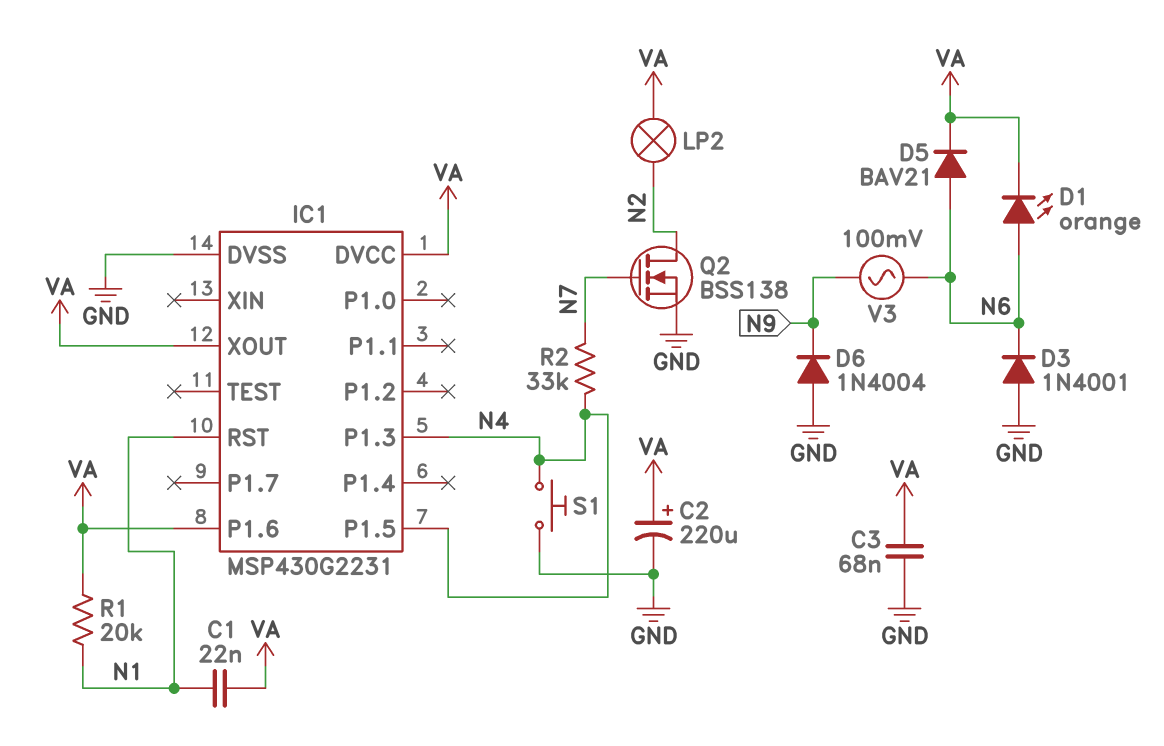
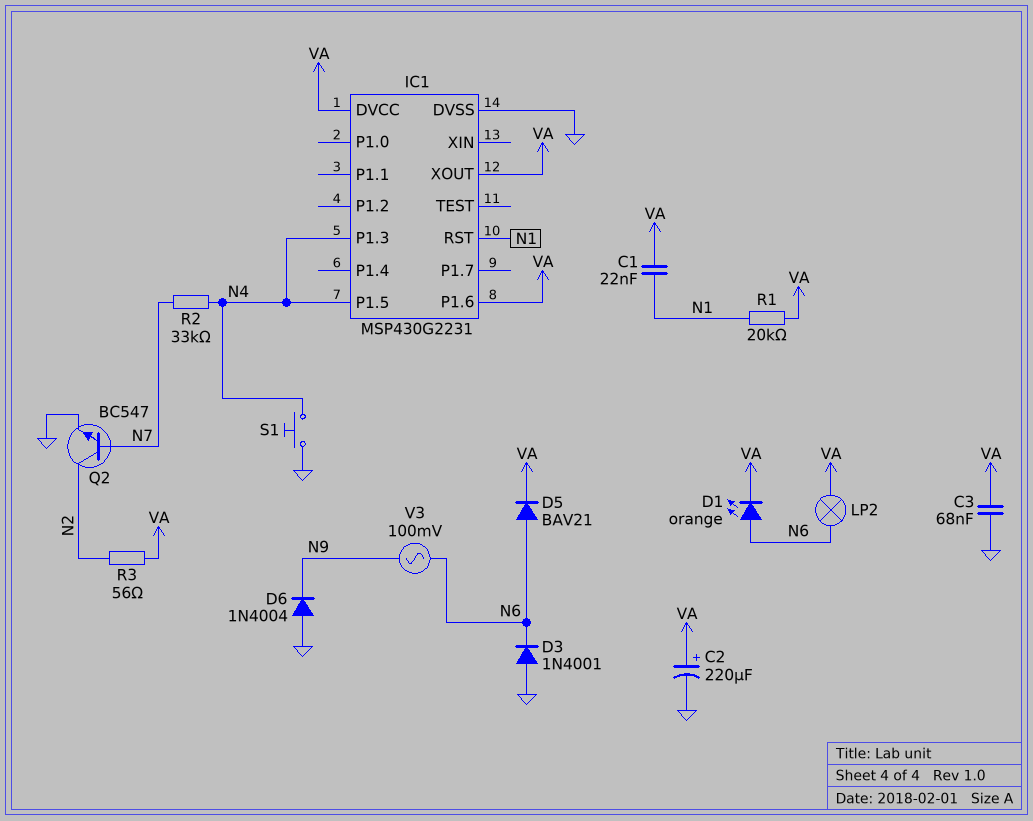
LP2: lamp (N2, VA) -> lamp (N6, VA)
Q2: NMOS BSS138 (G N7, D N2, S GND) -> NPN BC547 (B N7, C N2, E GND)
R3: none -> 56 (N2, VA)

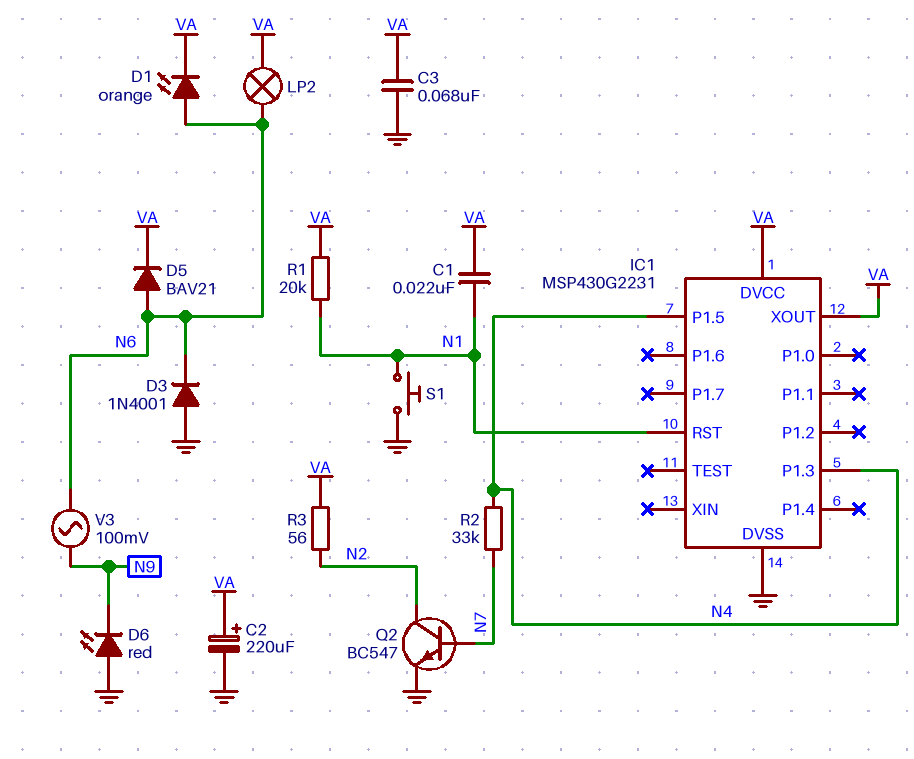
D6: diode 1N4004 (A GND, K N9) -> LED red (A GND, K N9)
IC1 pin P1.6: VA -> none
S1: button (GND, N4) -> button (GND, N1)

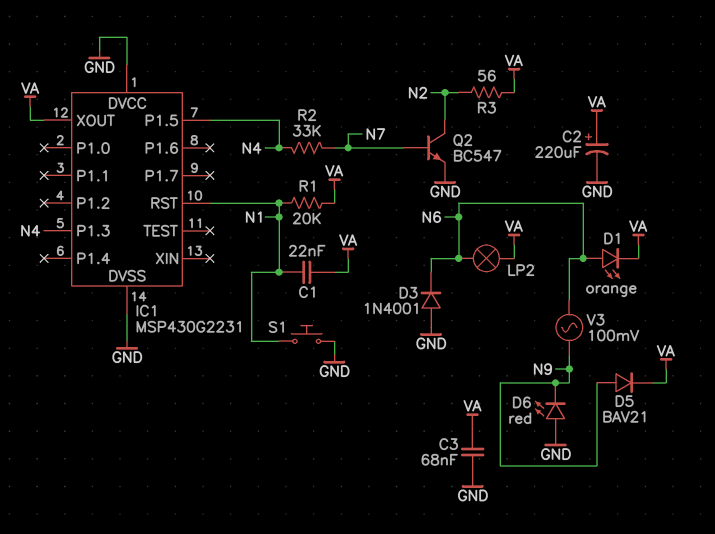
D5: diode BAV21 (A N6, K VA) -> diode BAV21 (A N9, K VA)
IC1 pin DVCC: VA -> GND

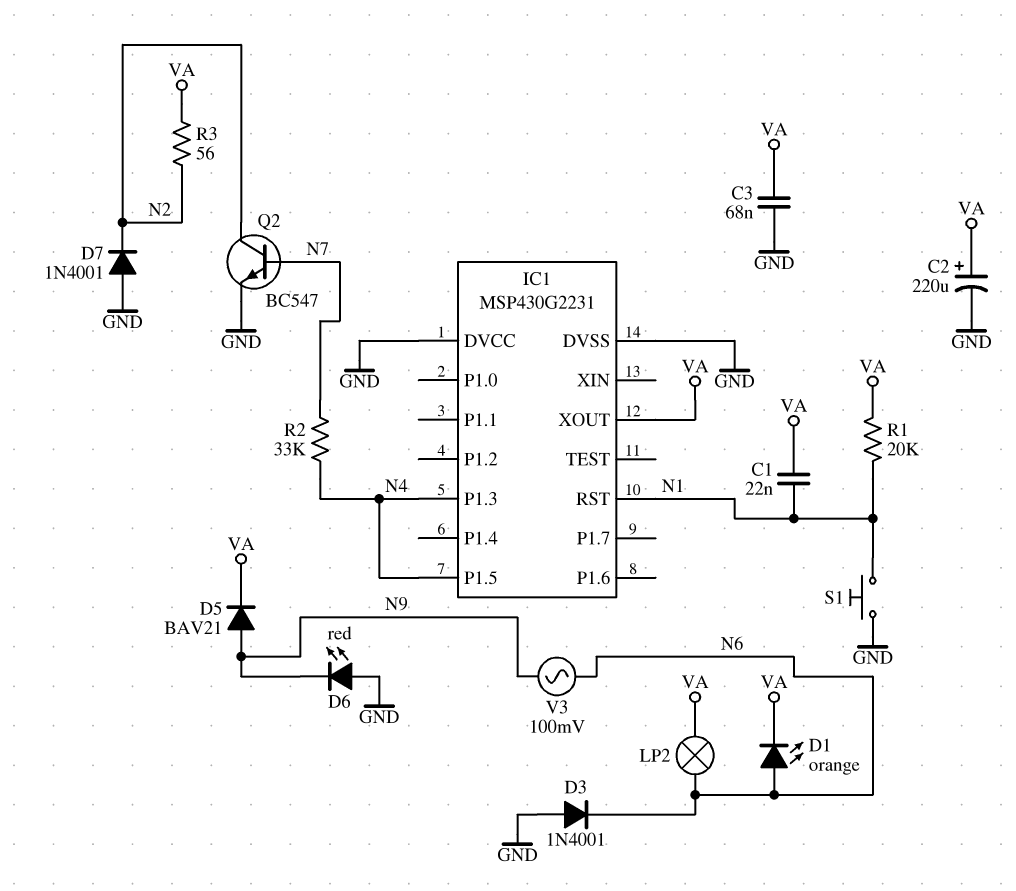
D7: none -> diode 1N4001 (A GND, K N2)

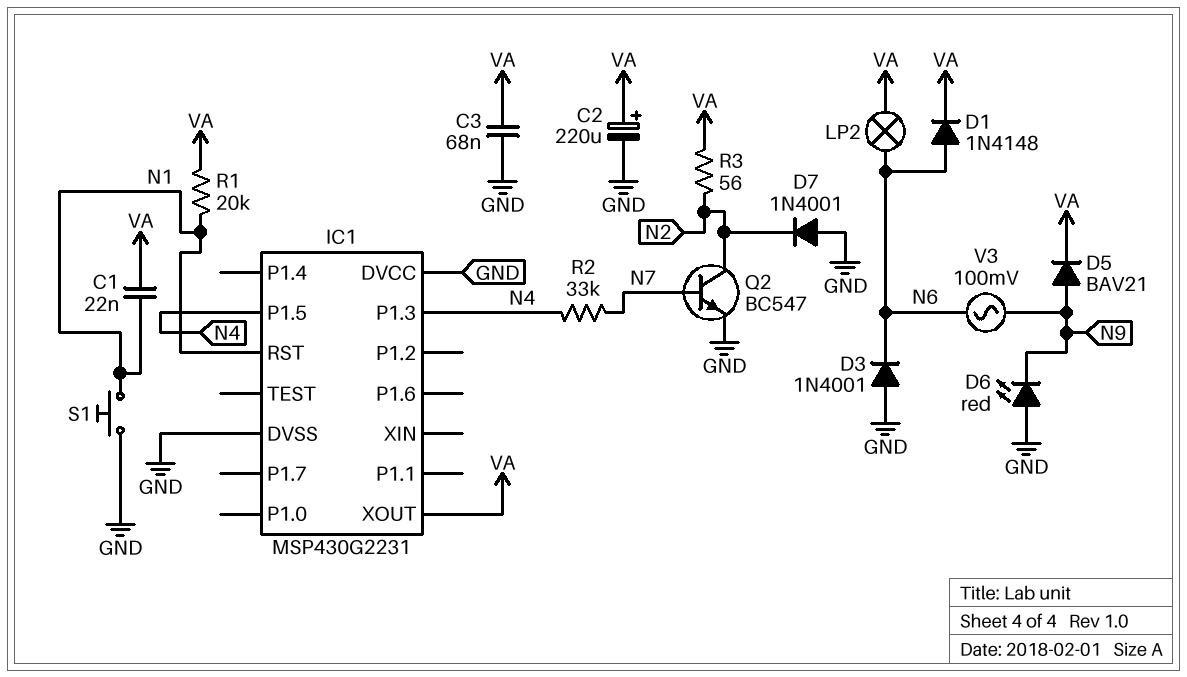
D1: LED orange (A N6, K VA) -> diode 1N4148 (A N6, K VA)

